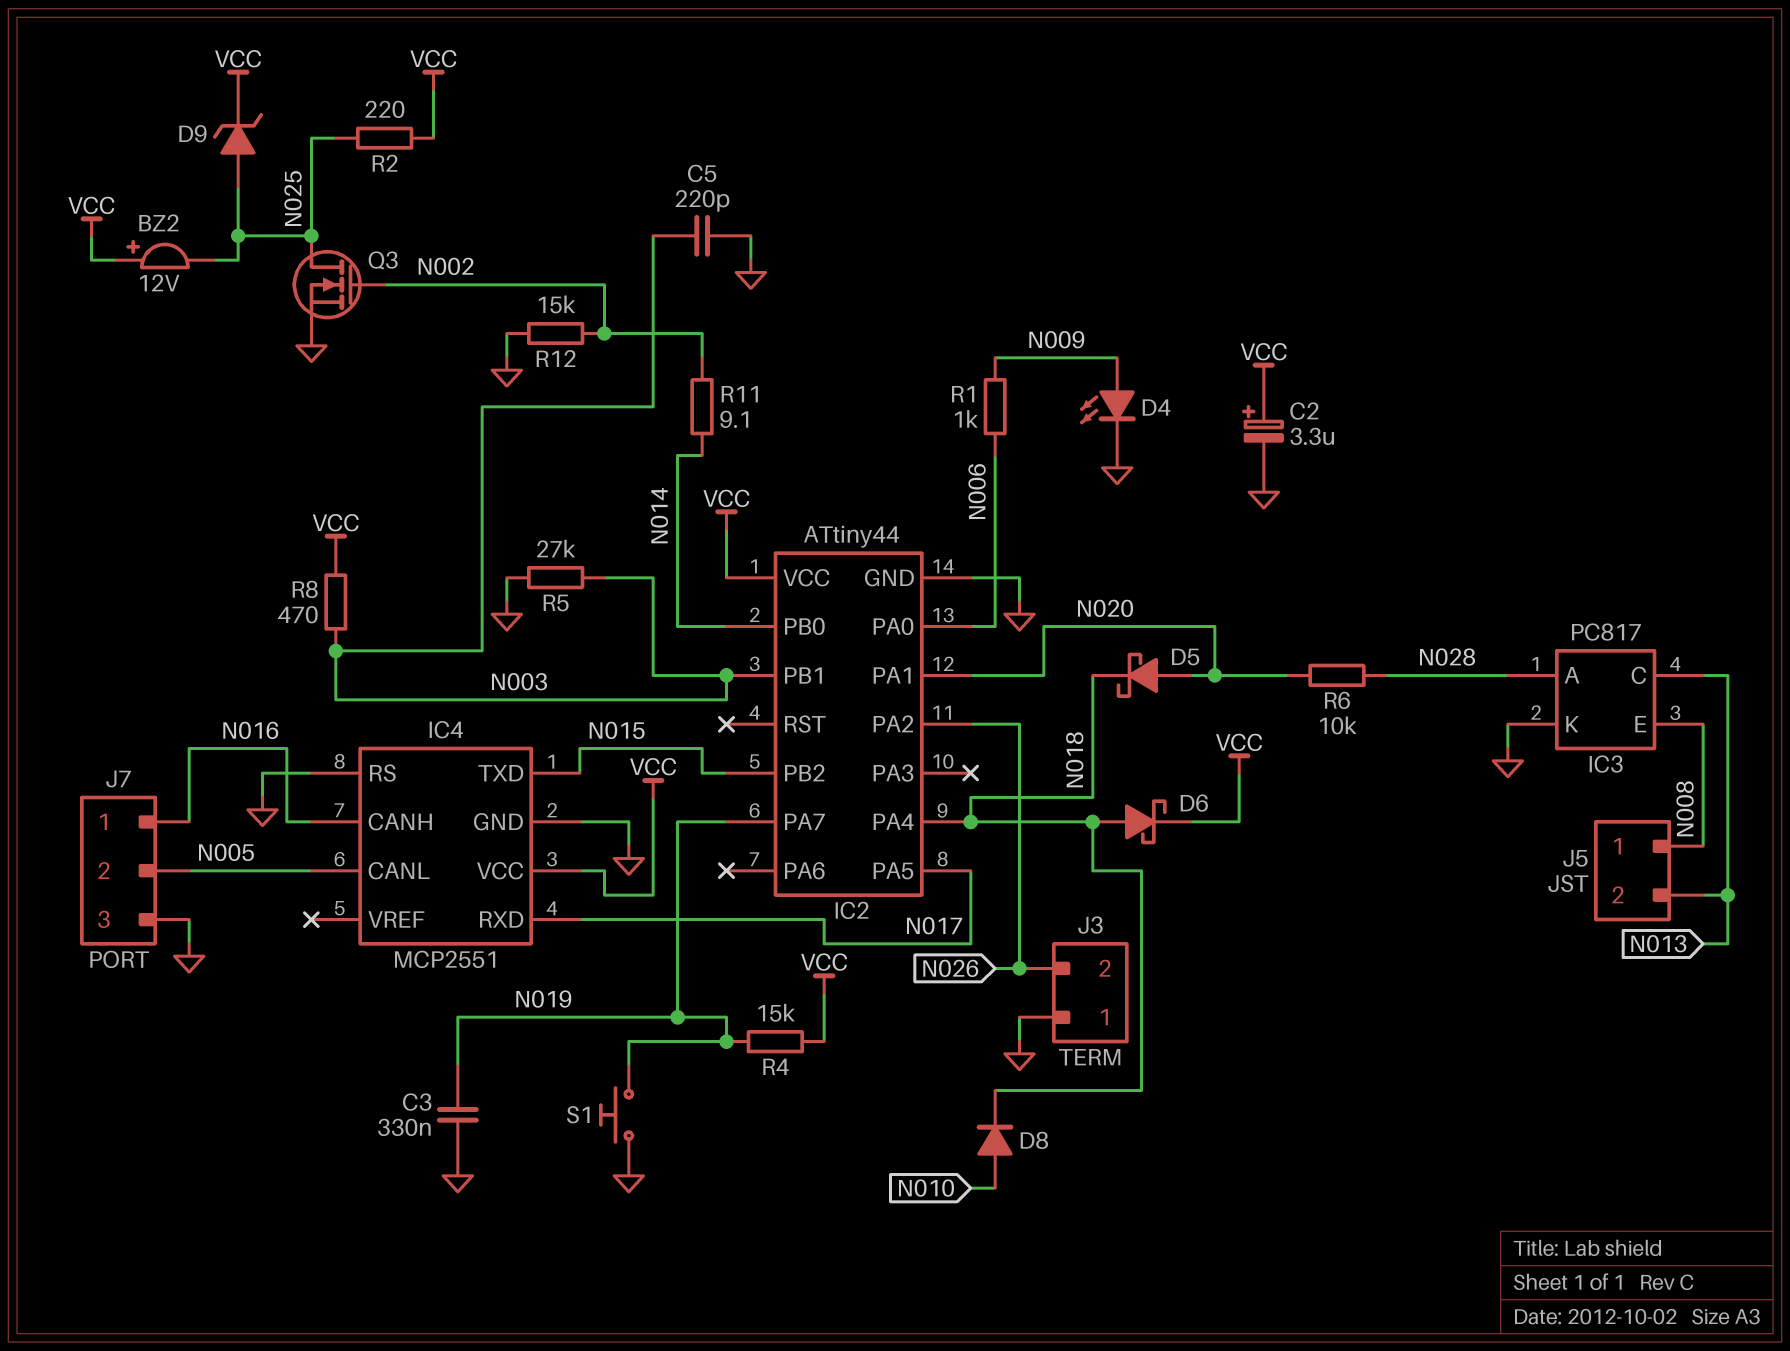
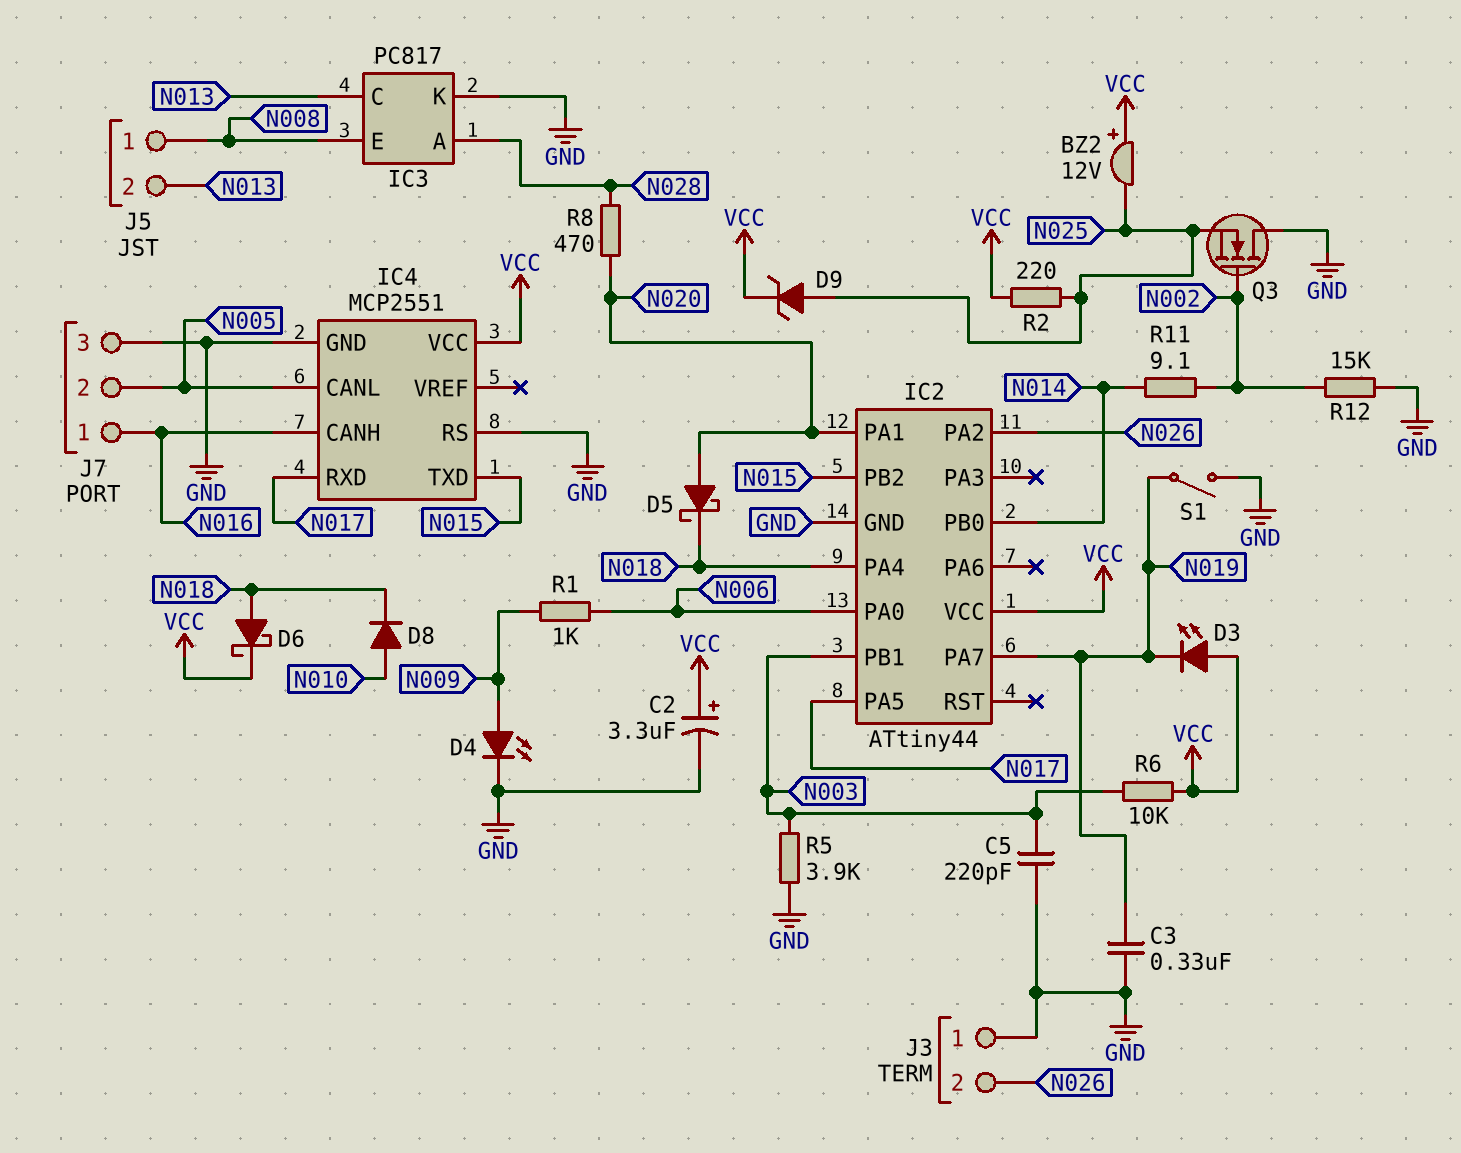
D3: none -> LED (A VCC, K N019)
Q3: NMOS (G N002, D N025, S GND) -> NMOS (G N002, D GND, S N025)
R4: 15k (N019, VCC) -> none
R5: 27k (GND, N003) -> 3.9k (GND, N003)
R6: 10k (N020, N028) -> 10k (N003, VCC)
R8: 470 (N003, VCC) -> 470 (N020, N028)
S1: button (GND, N019) -> switch (GND, N019)

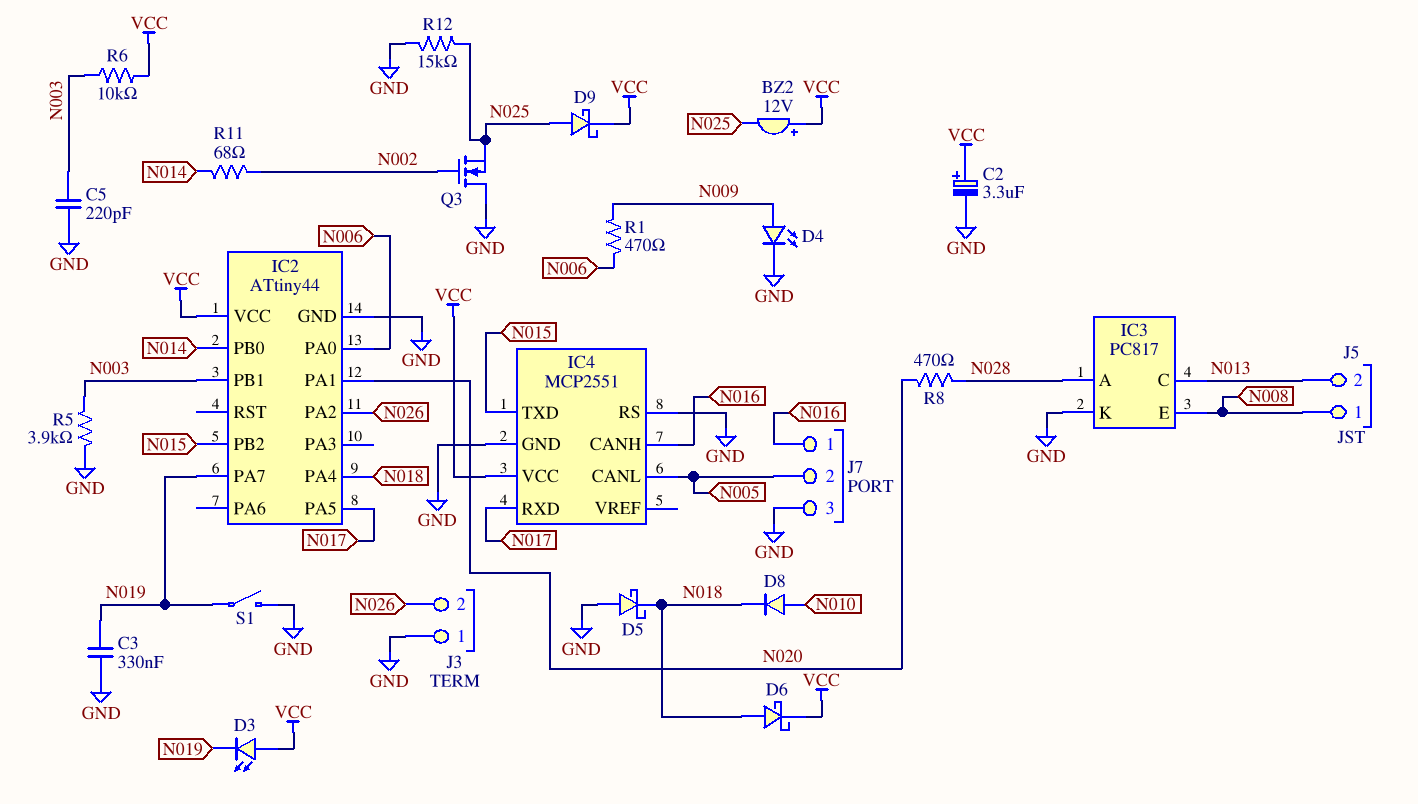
D5: schottky (A N020, K N018) -> schottky (A GND, K N018)
D9: zener (A N025, K VCC) -> schottky (A N025, K VCC)
R1: 1k (N006, N009) -> 470 (N006, N009)
R2: 220 (N025, VCC) -> none
R11: 9.1 (N002, N014) -> 68 (N002, N014)
R12: 15k (GND, N002) -> 15k (GND, N025)

